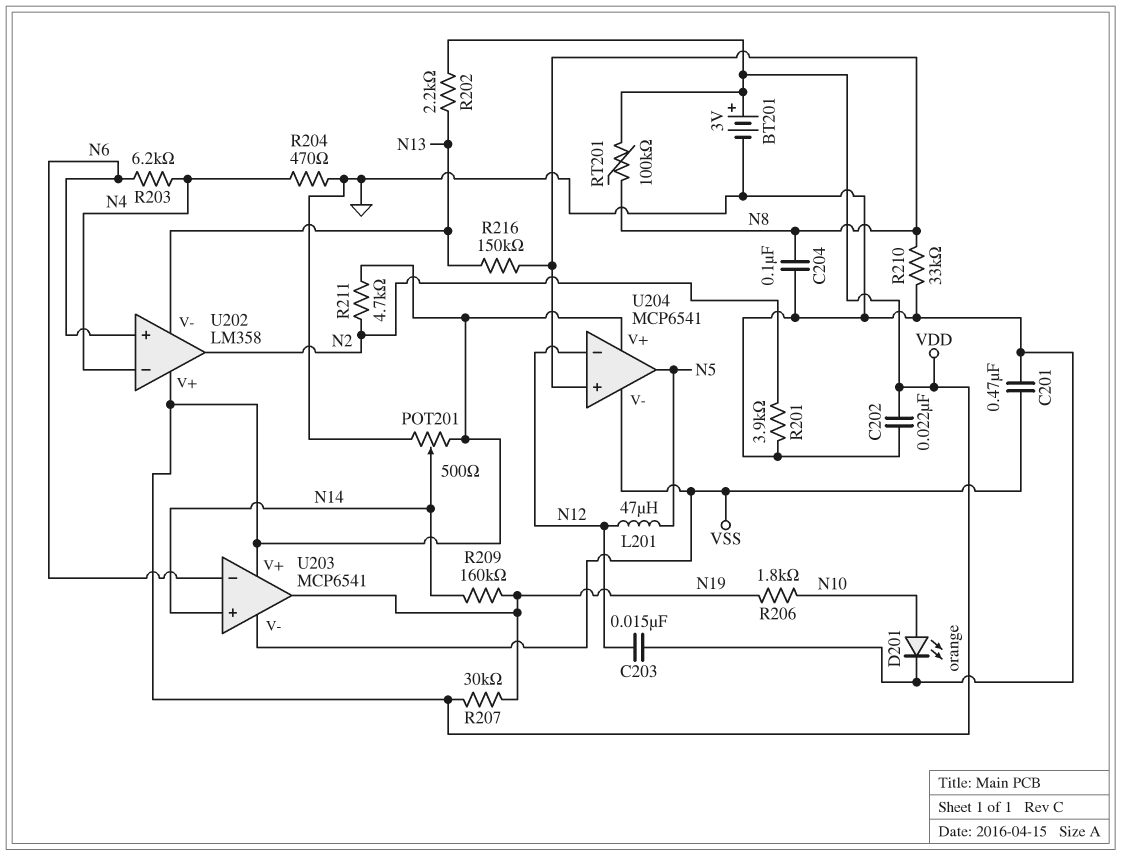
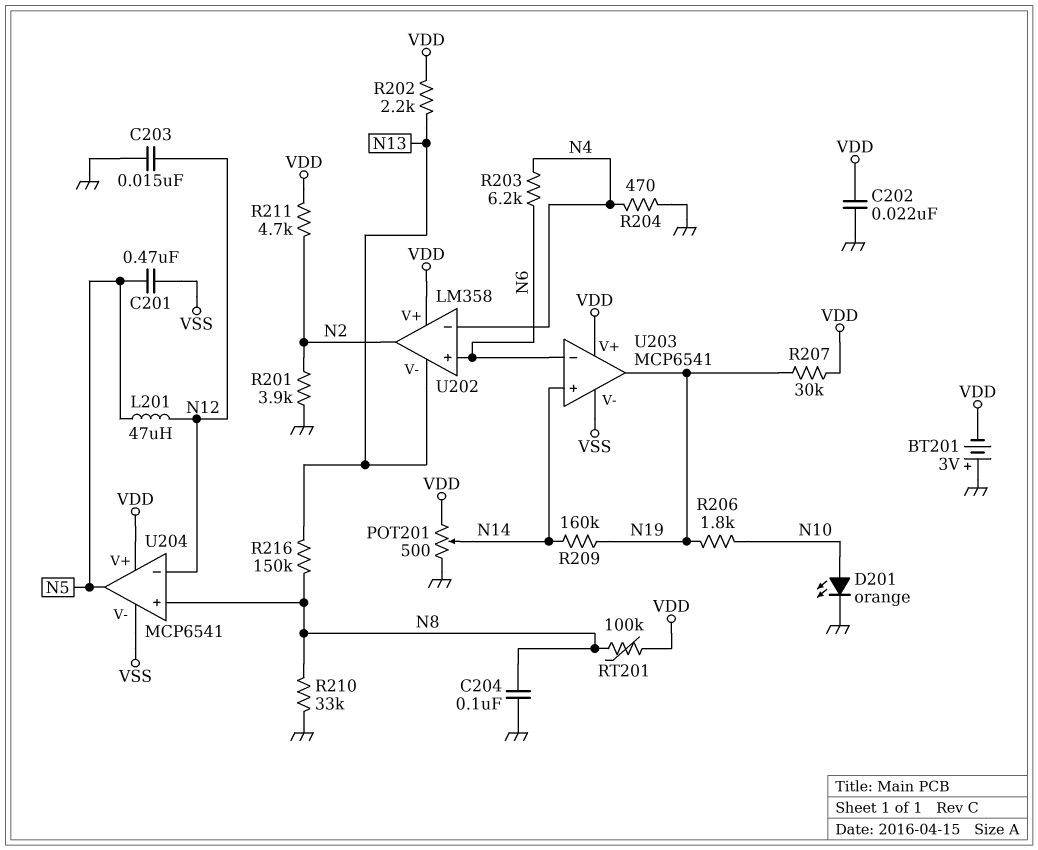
BT201: 3V (plus VDD, minus GND) -> 3V (plus GND, minus VDD)
C201: 470nF (GND, VSS) -> 470nF (N5, VSS)

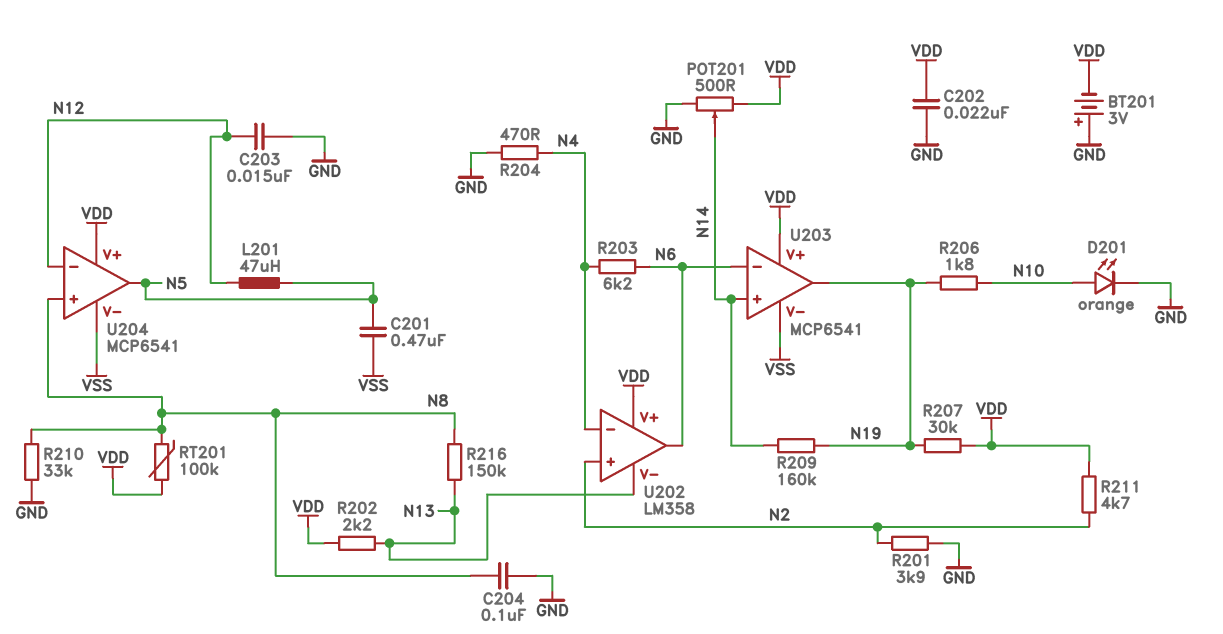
U202 pin in+: N6 -> N2
U202 pin out: N2 -> N6

